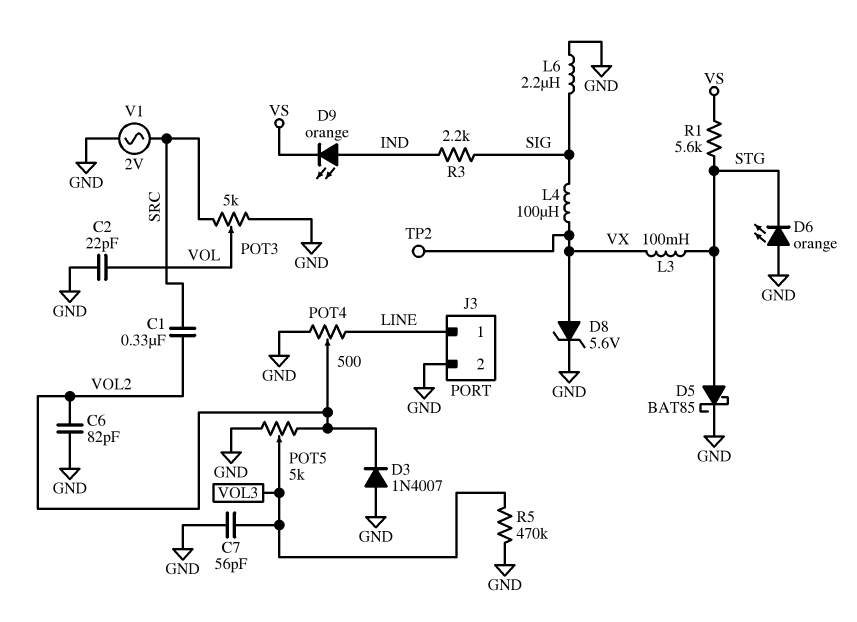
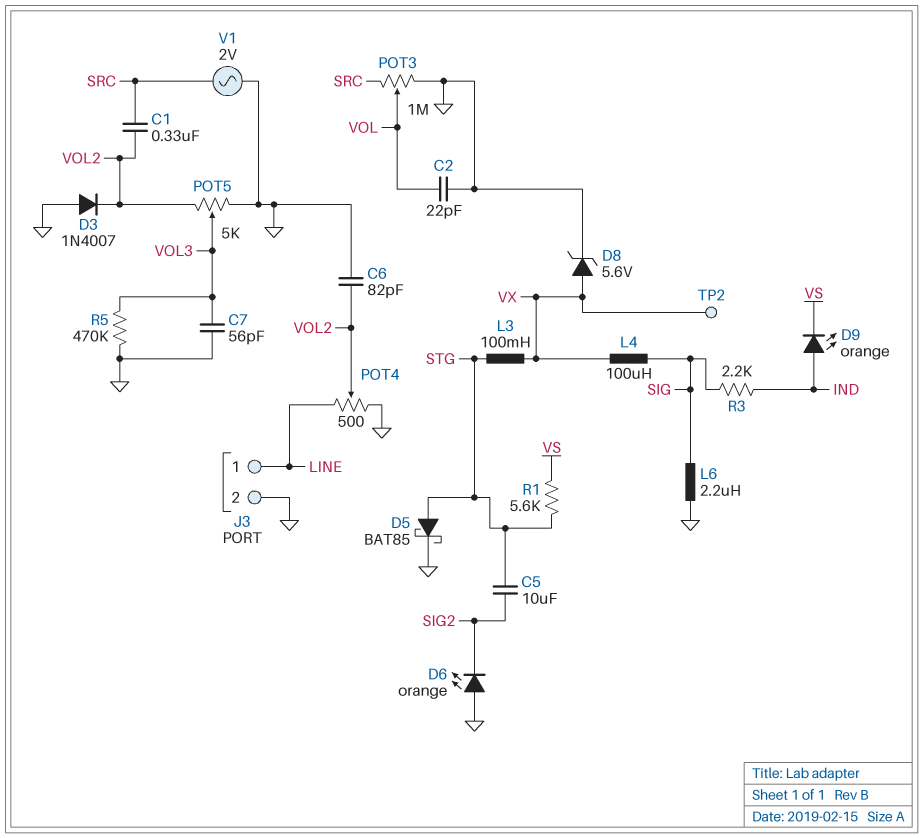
C5: none -> 10uF (SIG2, STG)
D6: LED orange (A GND, K STG) -> LED orange (A GND, K SIG2)
POT3: 5k (GND, SRC, wiper VOL) -> 1M (GND, SRC, wiper VOL)

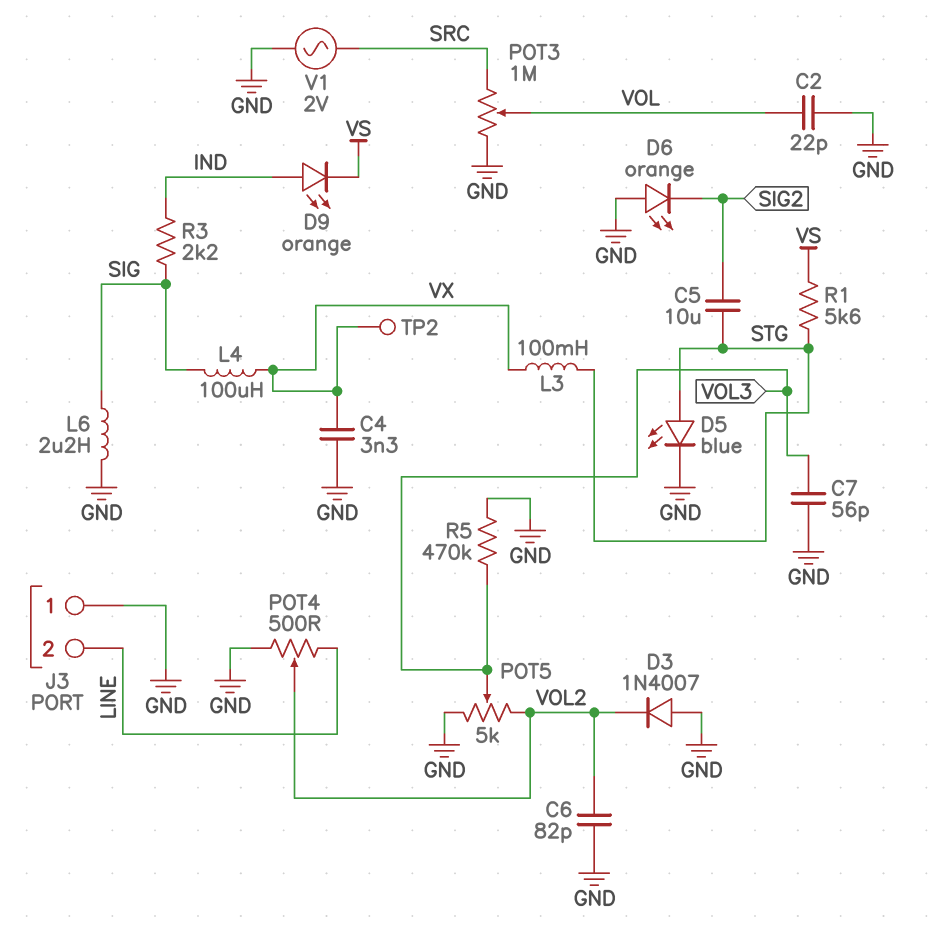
C1: 330nF (SRC, VOL2) -> none
C4: none -> 3.3nF (GND, VX)
D5: schottky BAT85 (A STG, K GND) -> LED blue (A STG, K GND)
D8: zener 5.6V (A VX, K GND) -> none
J3 pin 1: LINE -> GND
J3 pin 2: GND -> LINE

